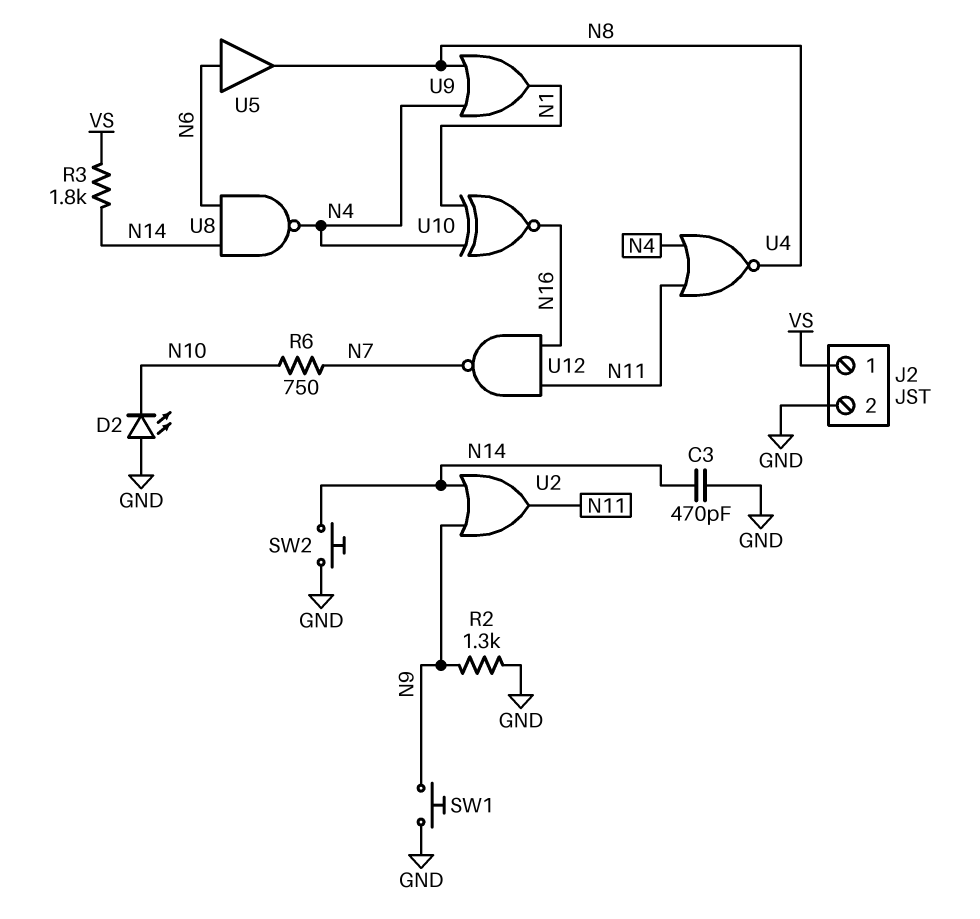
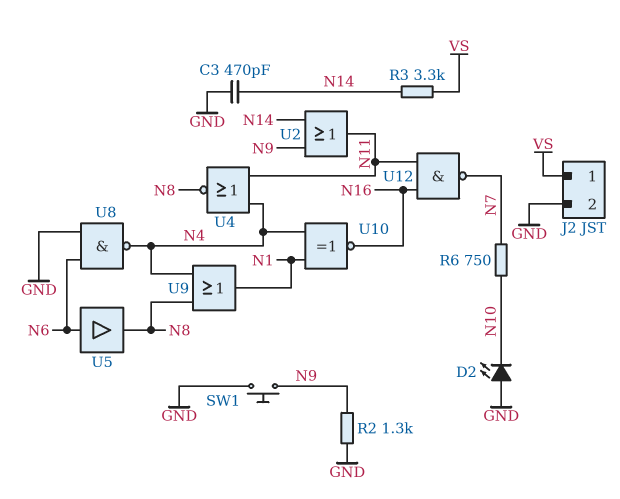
R3: 1.8k (N14, VS) -> 3.3k (N14, VS)
SW2: button (GND, N14) -> none
U8: NAND (in N6, in N14, out N4) -> NAND (in GND, in N6, out N4)

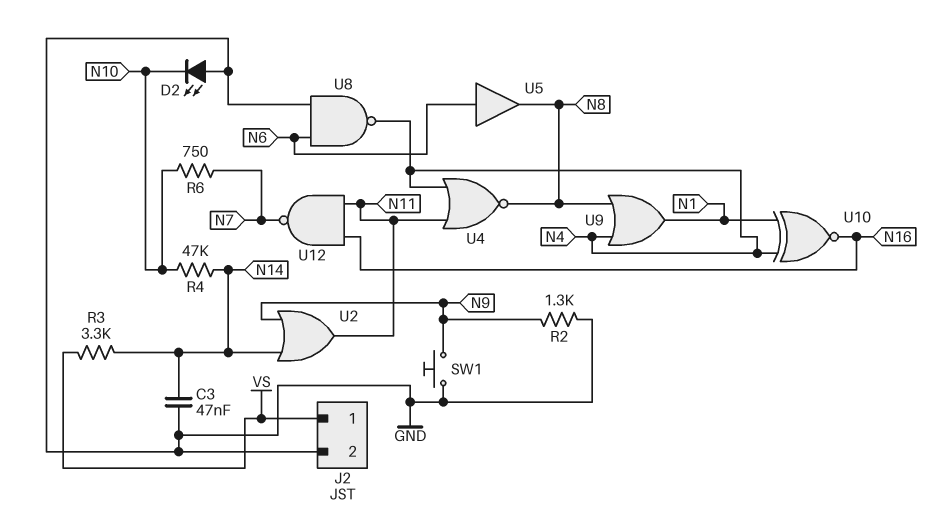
C3: 470pF (GND, N14) -> 47nF (GND, N14)
R4: none -> 47k (N10, N14)

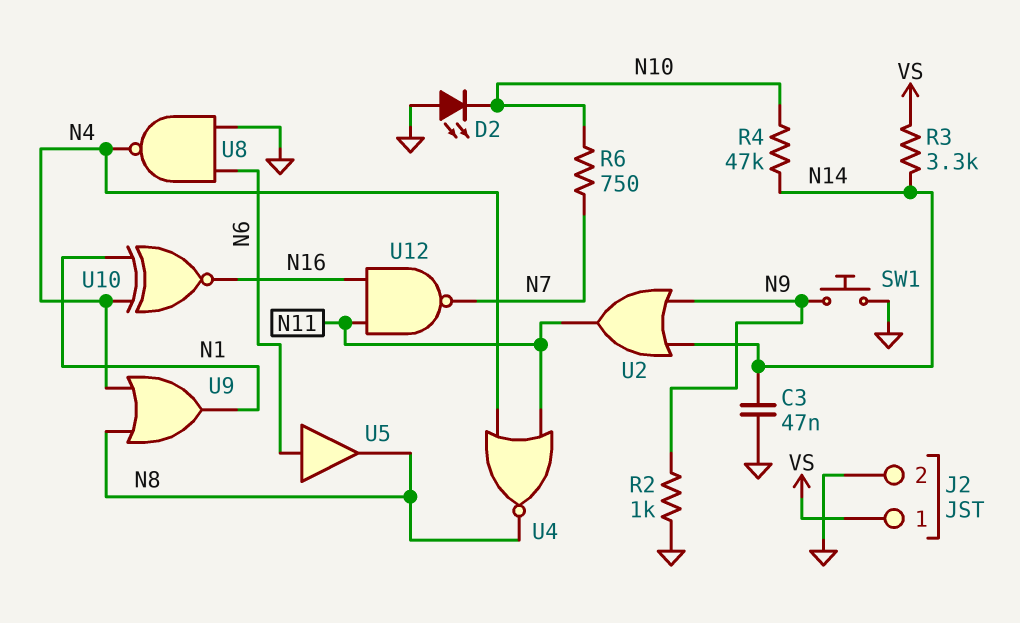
R2: 1.3k (GND, N9) -> 1k (GND, N9)

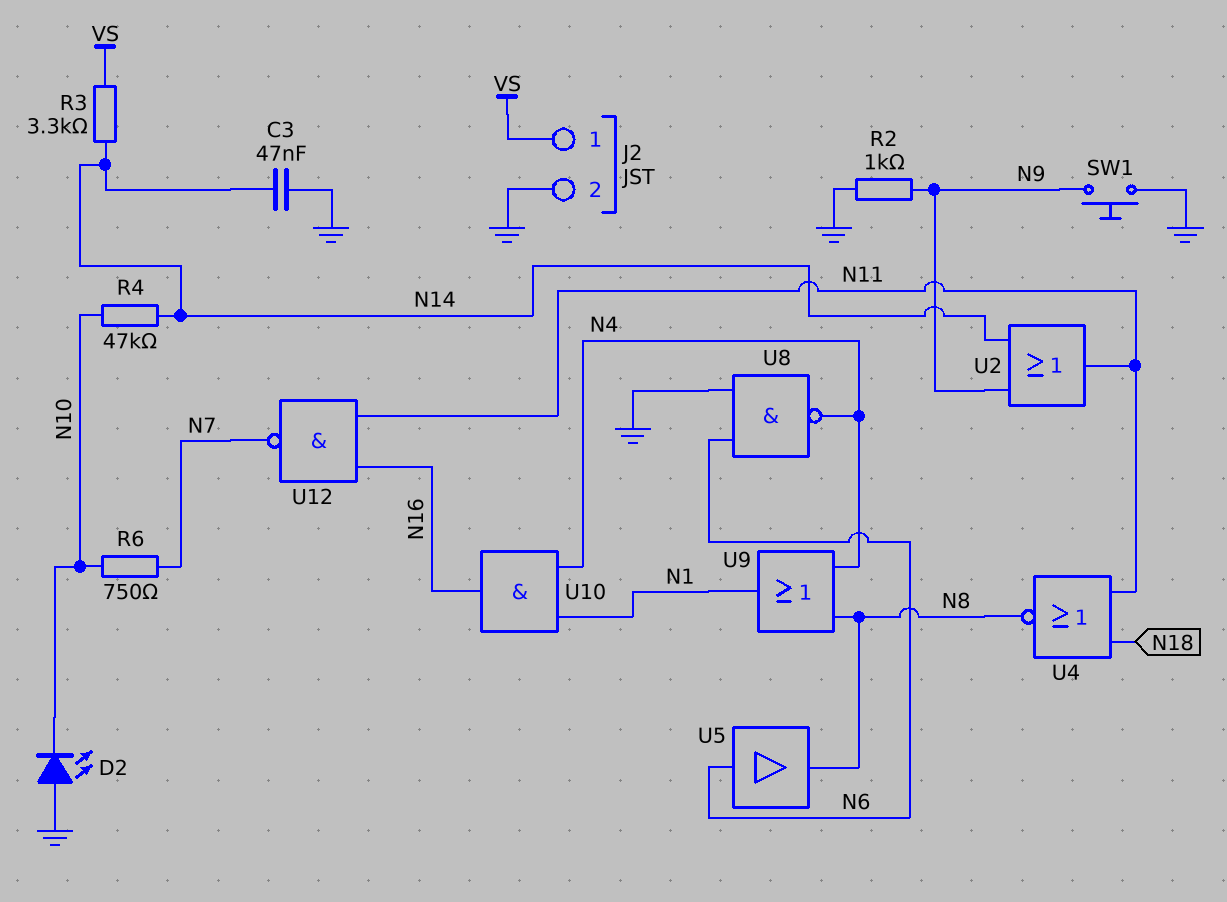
U4: NOR (in N4, in N11, out N8) -> NOR (in N11, in N18, out N8)
U10: XNOR (in N1, in N4, out N16) -> AND (in N1, in N4, out N16)

